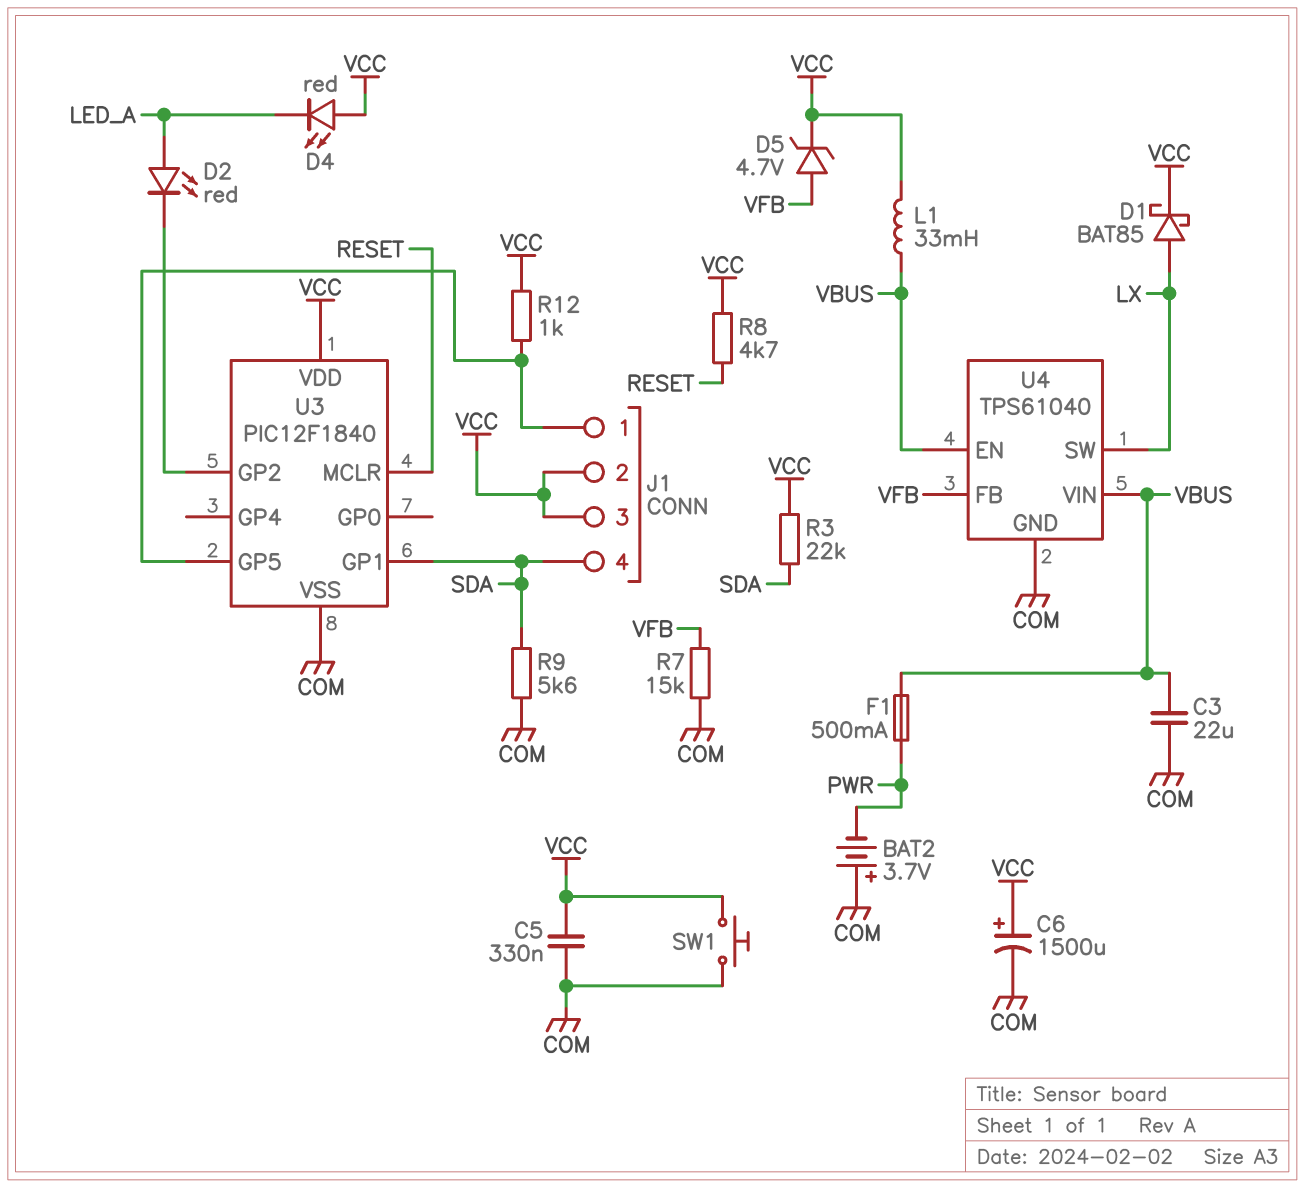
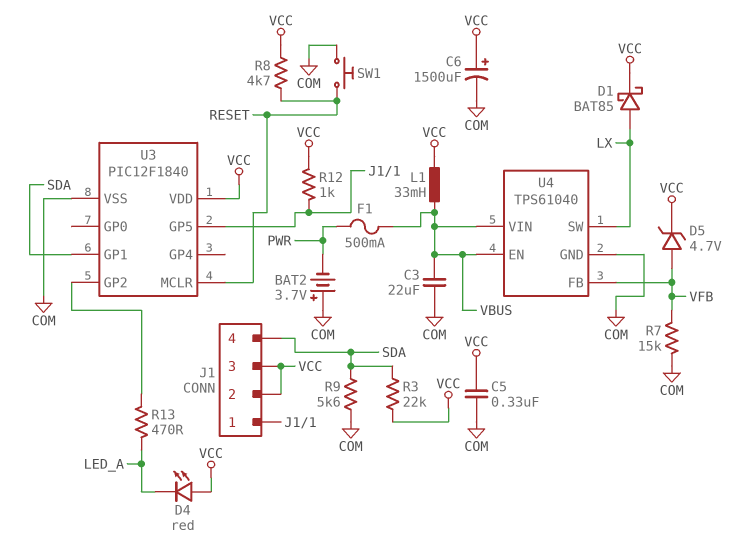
D2: LED red (A LED_A, K U3/GP2) -> none
R13: none -> 470 (LED_A, U3/GP2)
SW1: button (COM, VCC) -> button (COM, RESET)

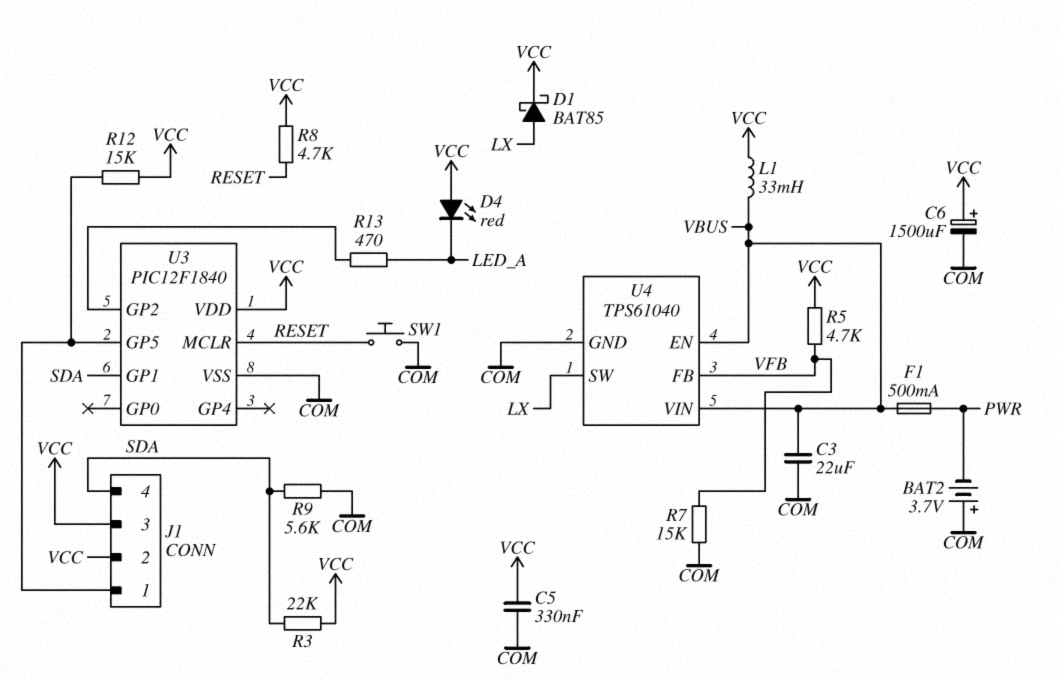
D5: zener 4.7V (A VFB, K VCC) -> none
R5: none -> 4.7k (VCC, VFB)
R12: 1k (J1/1, VCC) -> 15k (J1/1, VCC)

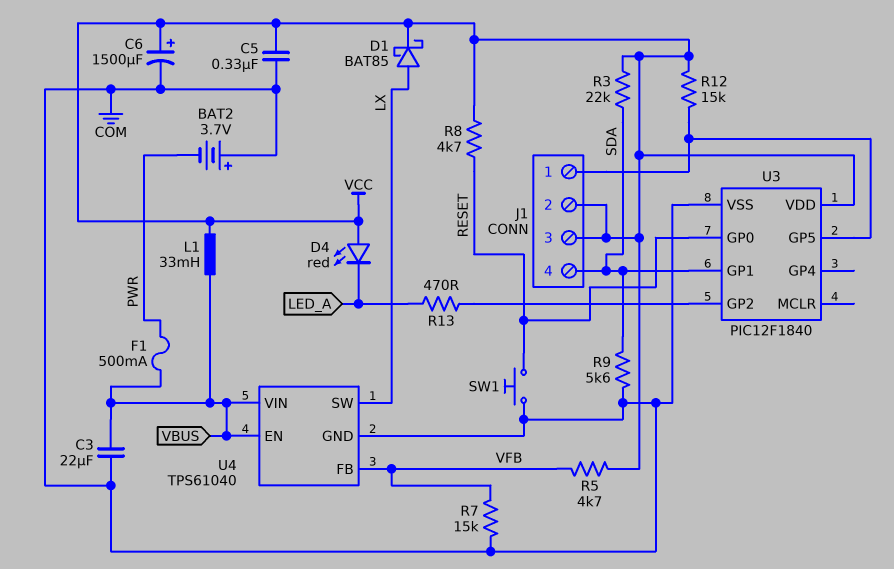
U3 pin GP0: none -> RESET
U3 pin MCLR: RESET -> none

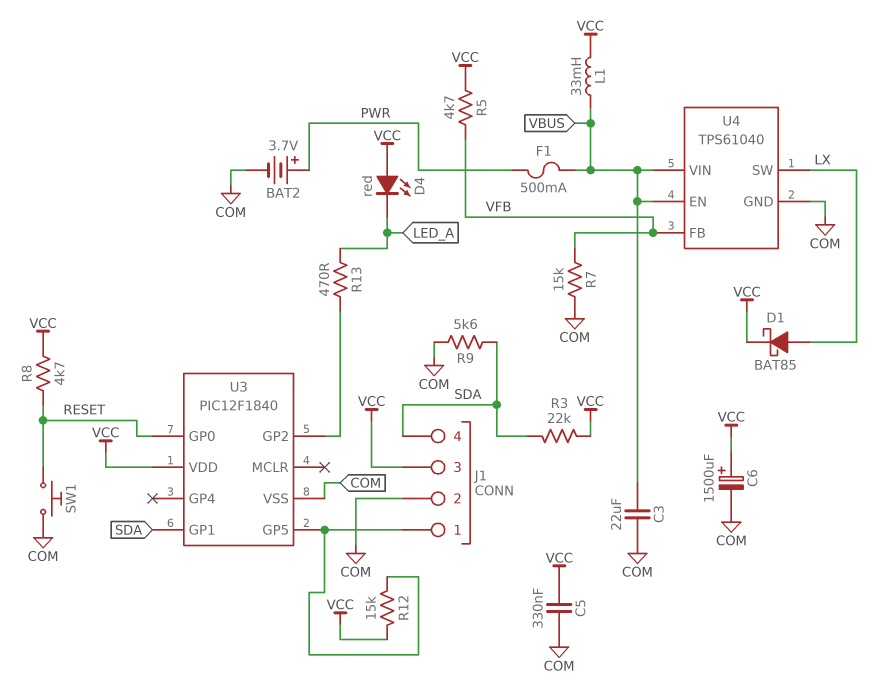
BAT2: 3.7V (plus COM, minus PWR) -> 3.7V (plus PWR, minus COM)
J1 pin 2: VCC -> COM

